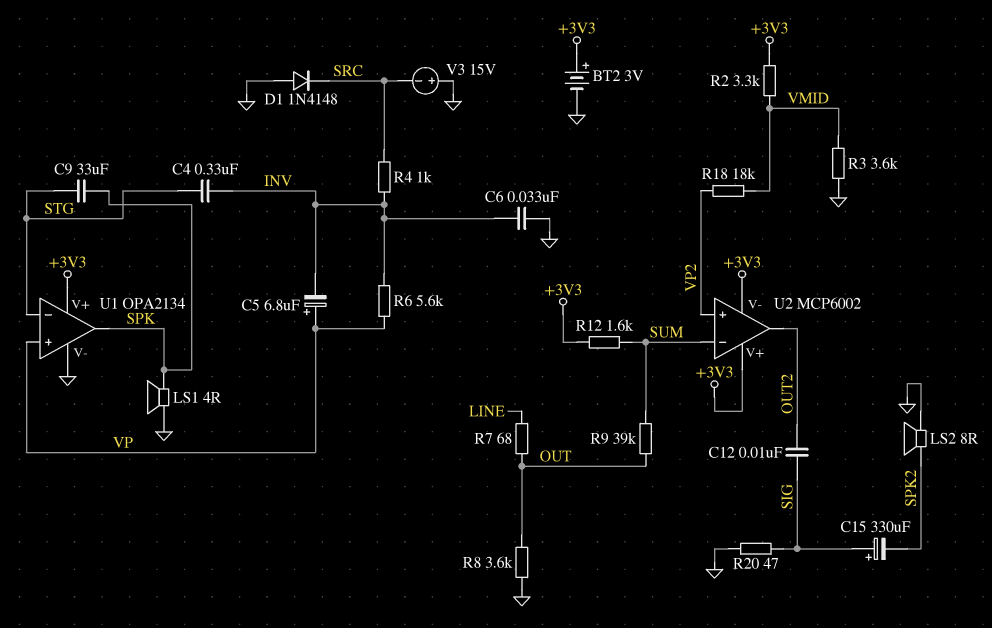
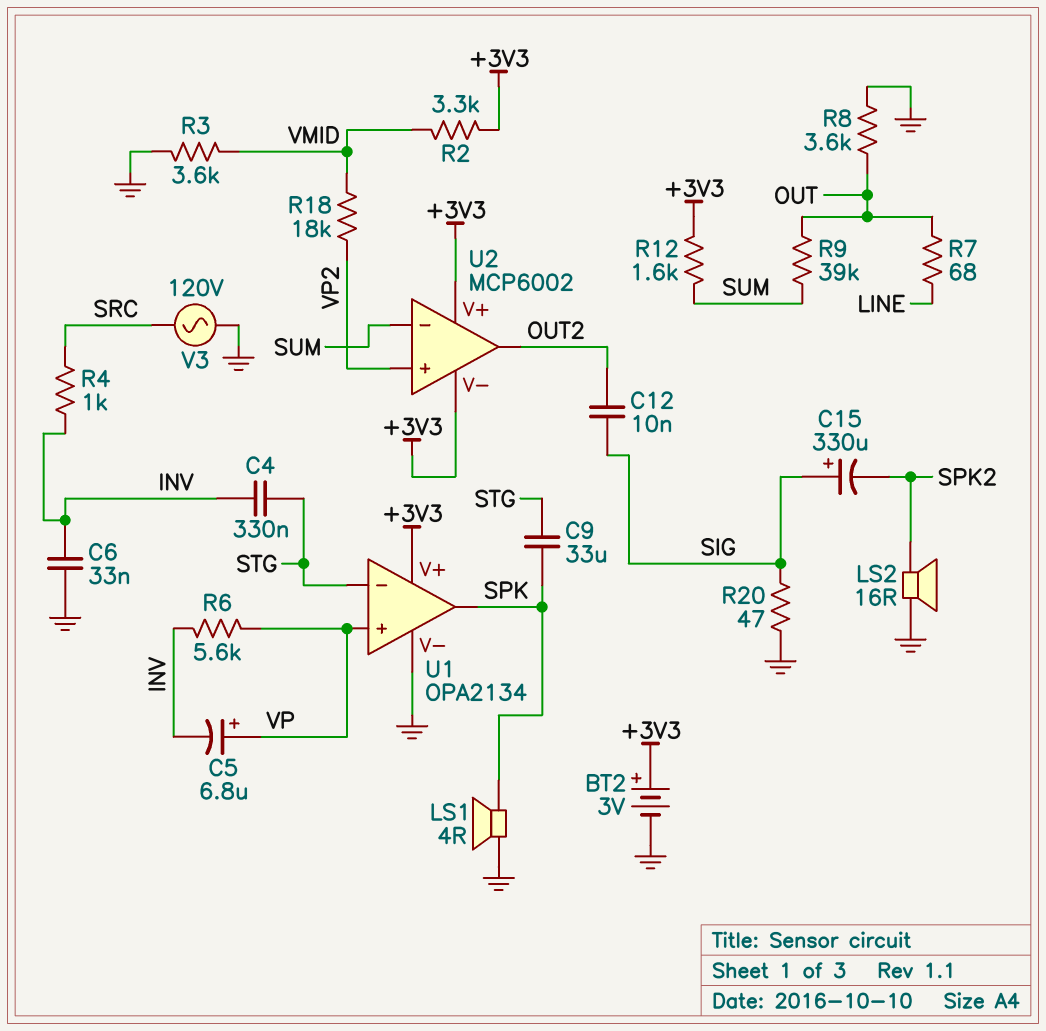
D1: diode 1N4148 (A GND, K SRC) -> none
LS2: speaker 8R (GND, SPK2) -> speaker 16R (GND, SPK2)
V3: 15V (plus GND, minus SRC) -> AC 120V (GND, SRC)

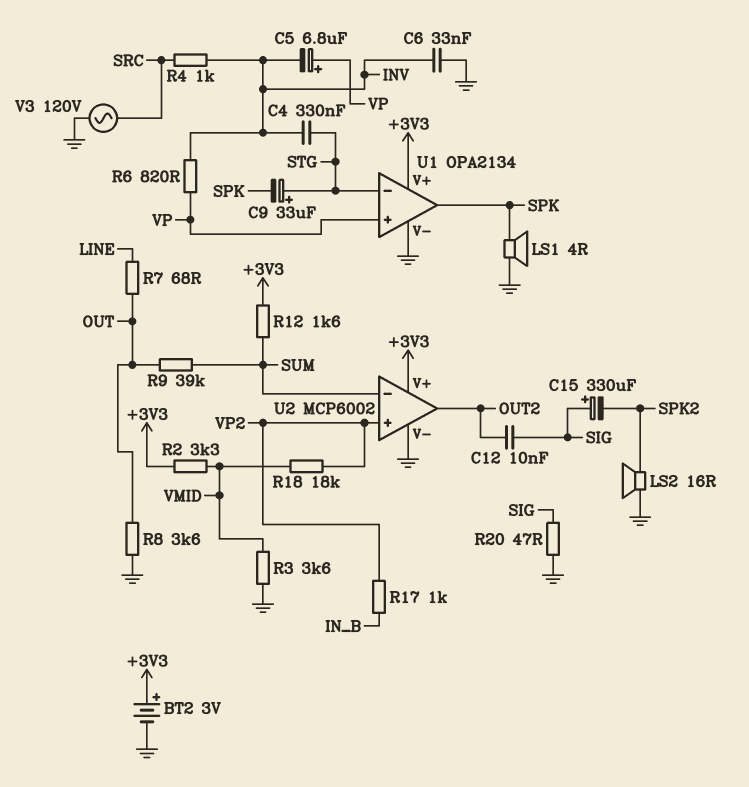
C9: 33uF (SPK, STG) -> 33uF (plus STG, minus SPK)
R6: 5.6k (INV, VP) -> 820 (INV, VP)
R17: none -> 1k (IN_B, VP2)
U2 pin V-: +3V3 -> GND

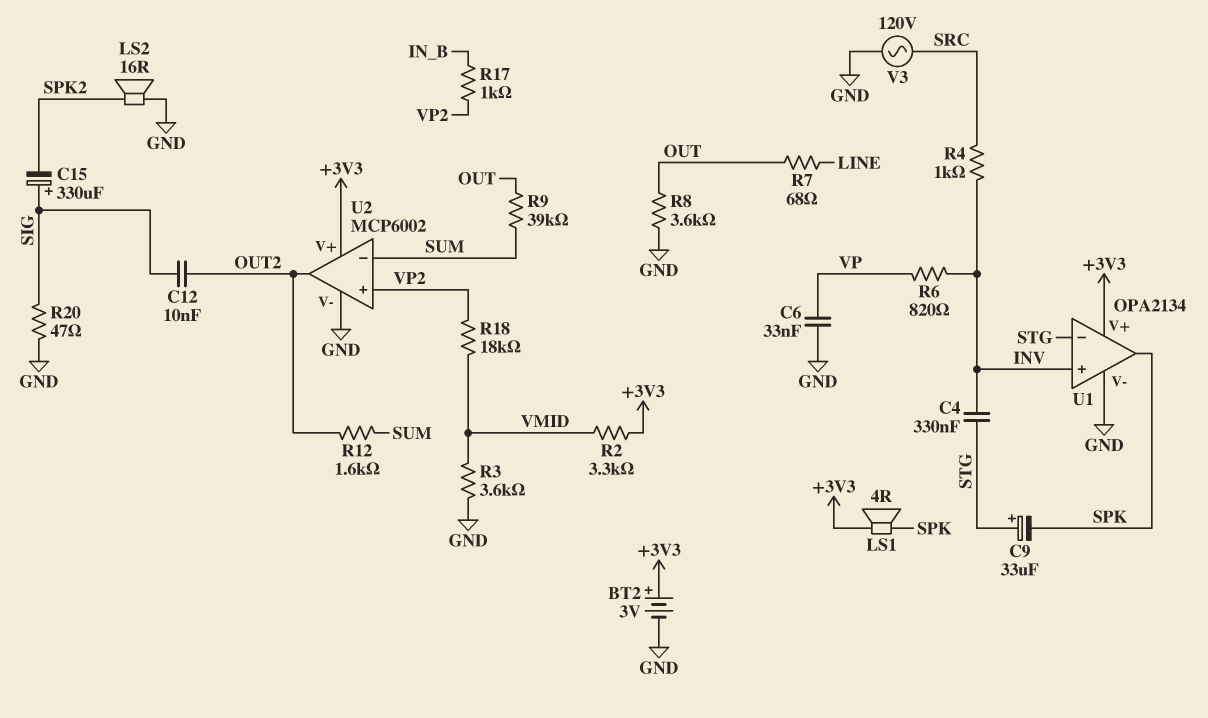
C5: 6.8uF (plus VP, minus INV) -> none
C6: 33nF (GND, INV) -> 33nF (GND, VP)
LS1: speaker 4R (GND, SPK) -> speaker 4R (+3V3, SPK)
R12: 1.6k (+3V3, SUM) -> 1.6k (OUT2, SUM)
U1 pin in+: VP -> INV

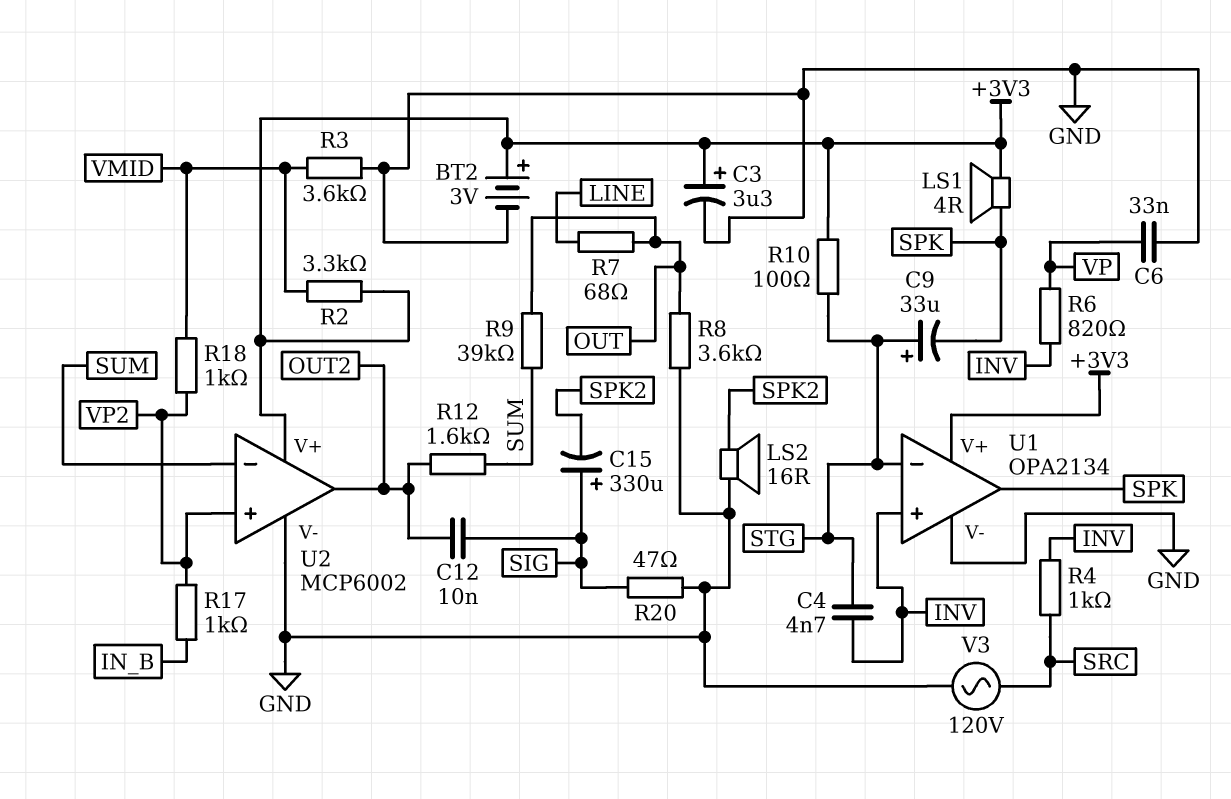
C3: none -> 3.3uF (plus +3V3, minus GND)
C4: 330nF (INV, STG) -> 4.7nF (INV, STG)
R10: none -> 100 (+3V3, STG)
R18: 18k (VMID, VP2) -> 1k (VMID, VP2)

